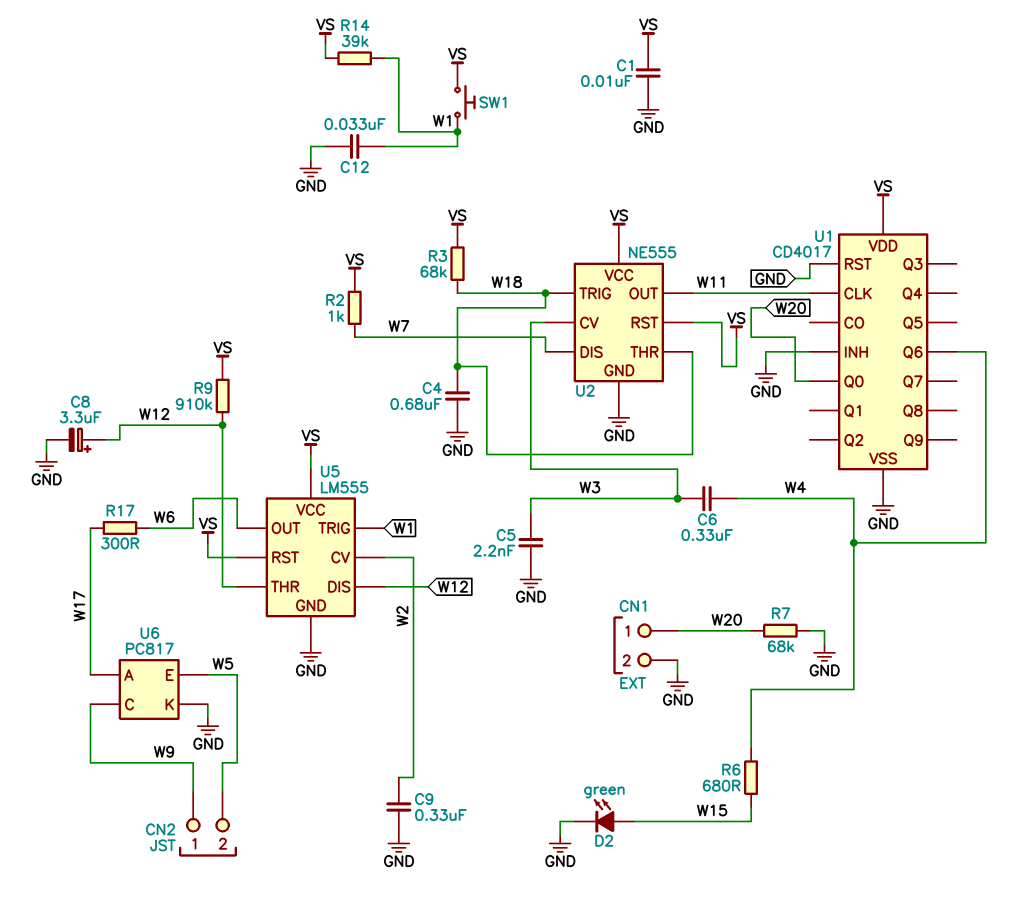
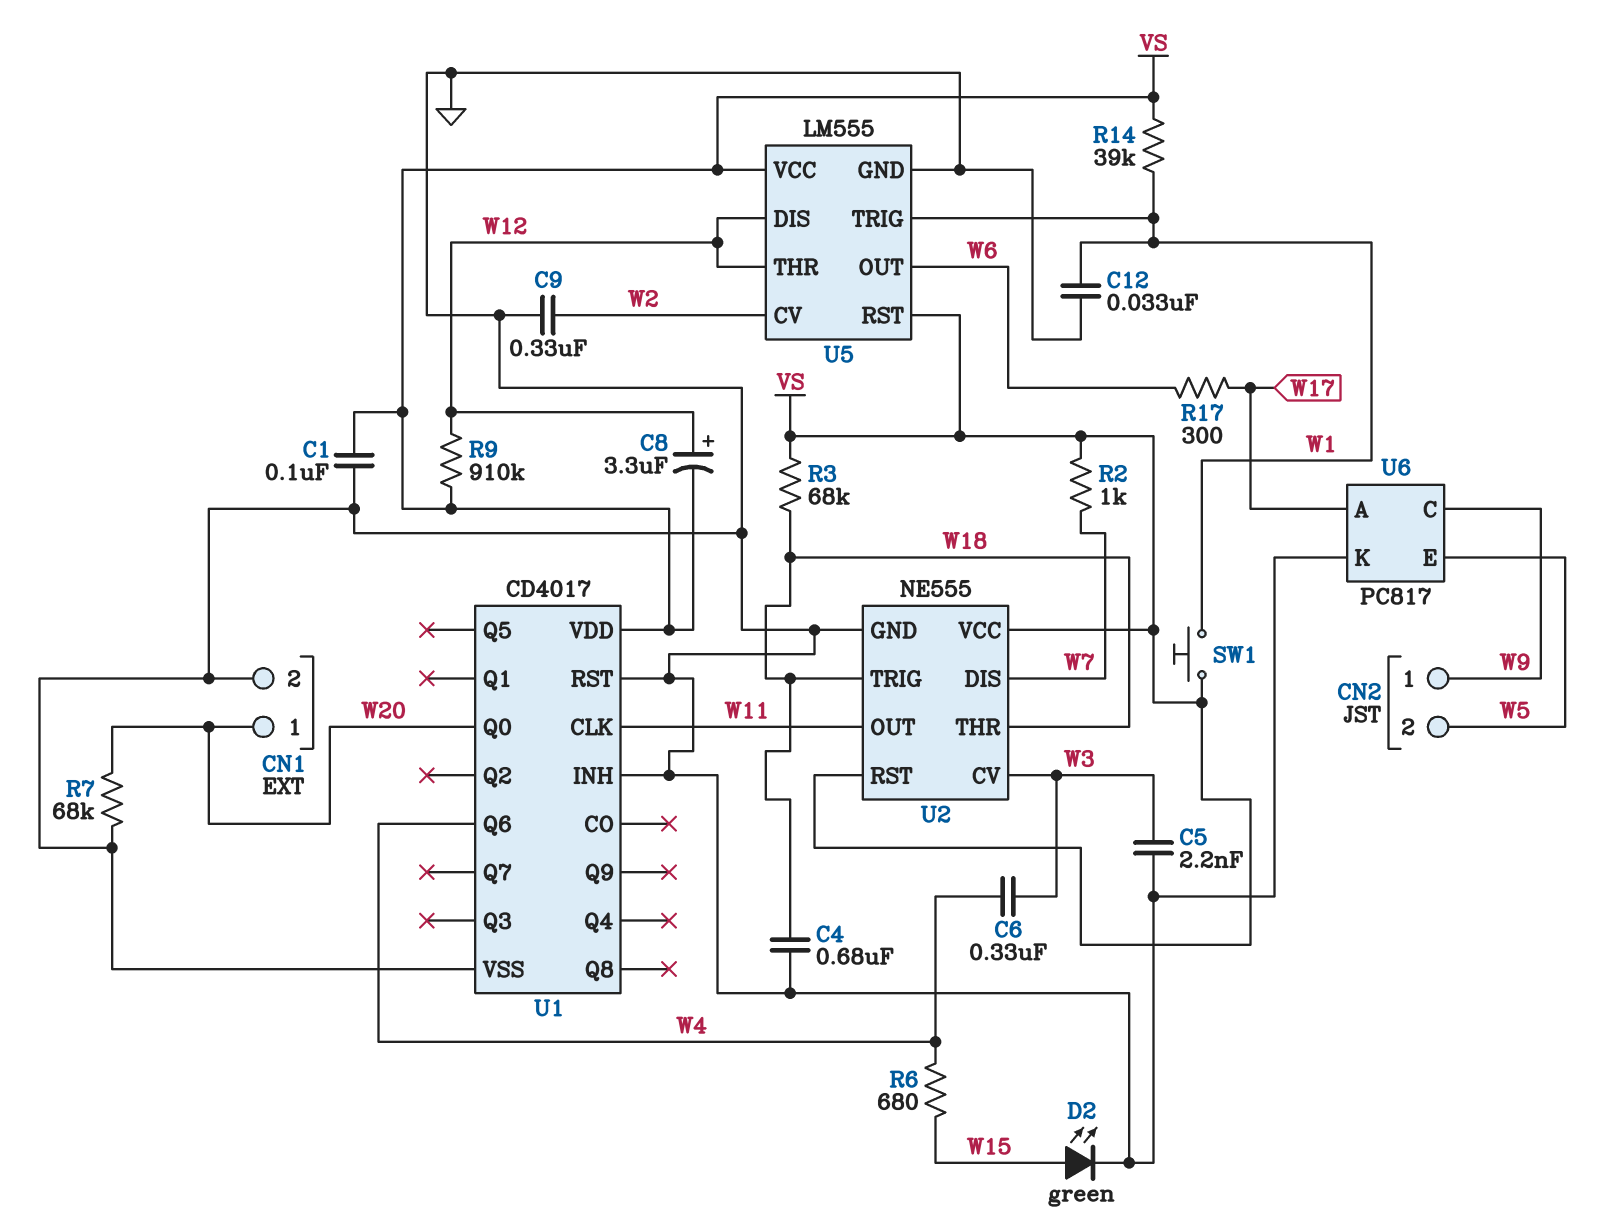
C1: 10nF (GND, VS) -> 100nF (GND, VS)
C8: 3.3uF (plus W12, minus GND) -> 3.3uF (plus W12, minus VS)

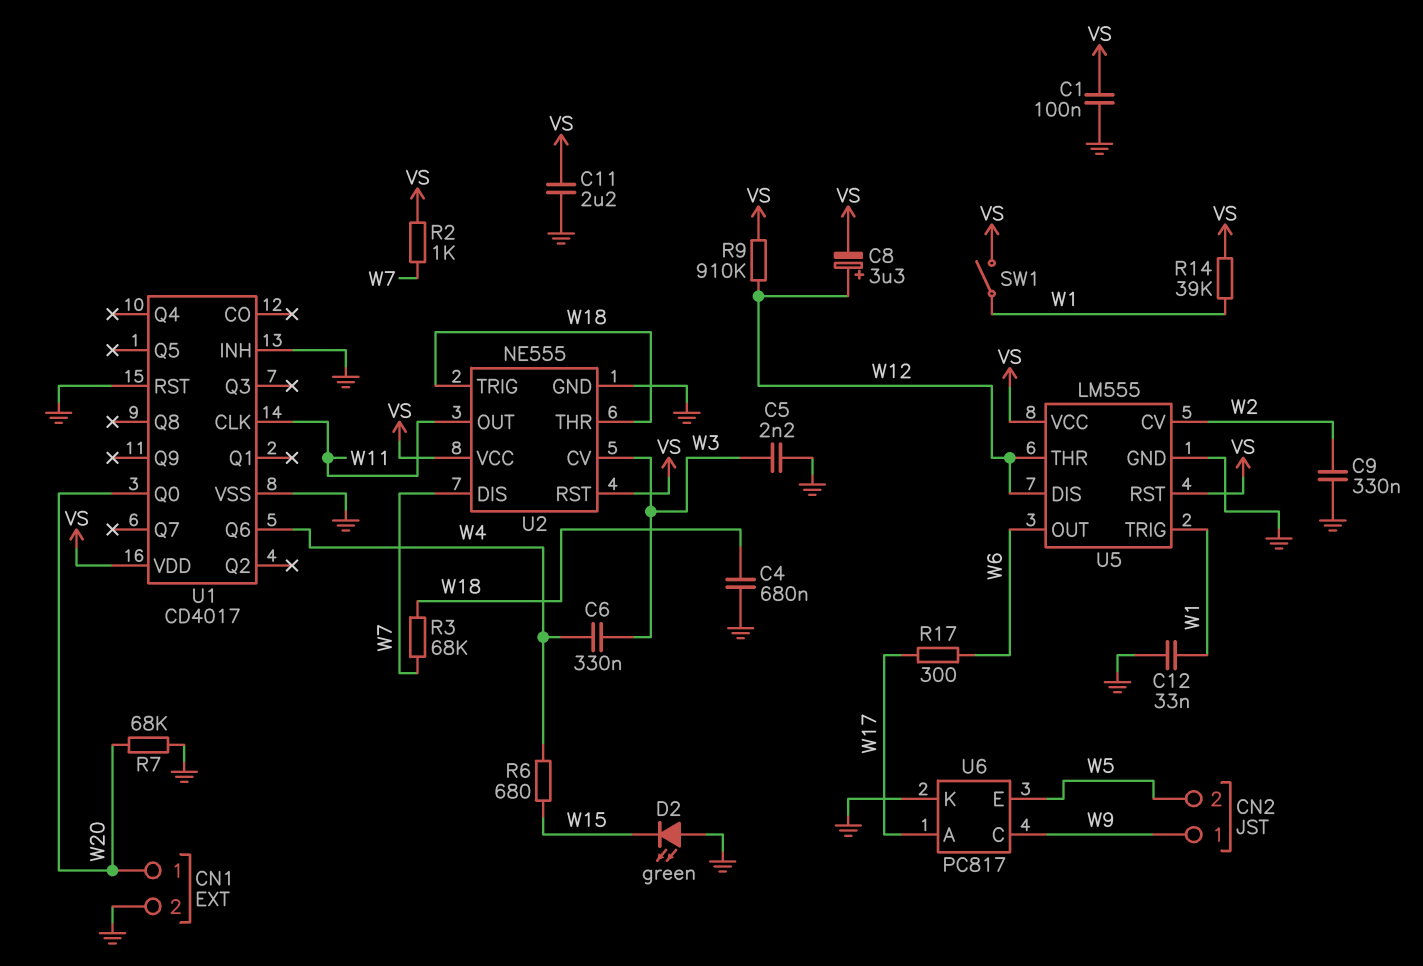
C11: none -> 2.2uF (GND, VS)
D2: LED green (A W15, K GND) -> LED green (A GND, K W15)
R3: 68k (VS, W18) -> 68k (W7, W18)
SW1: button (VS, W1) -> switch (VS, W1)

